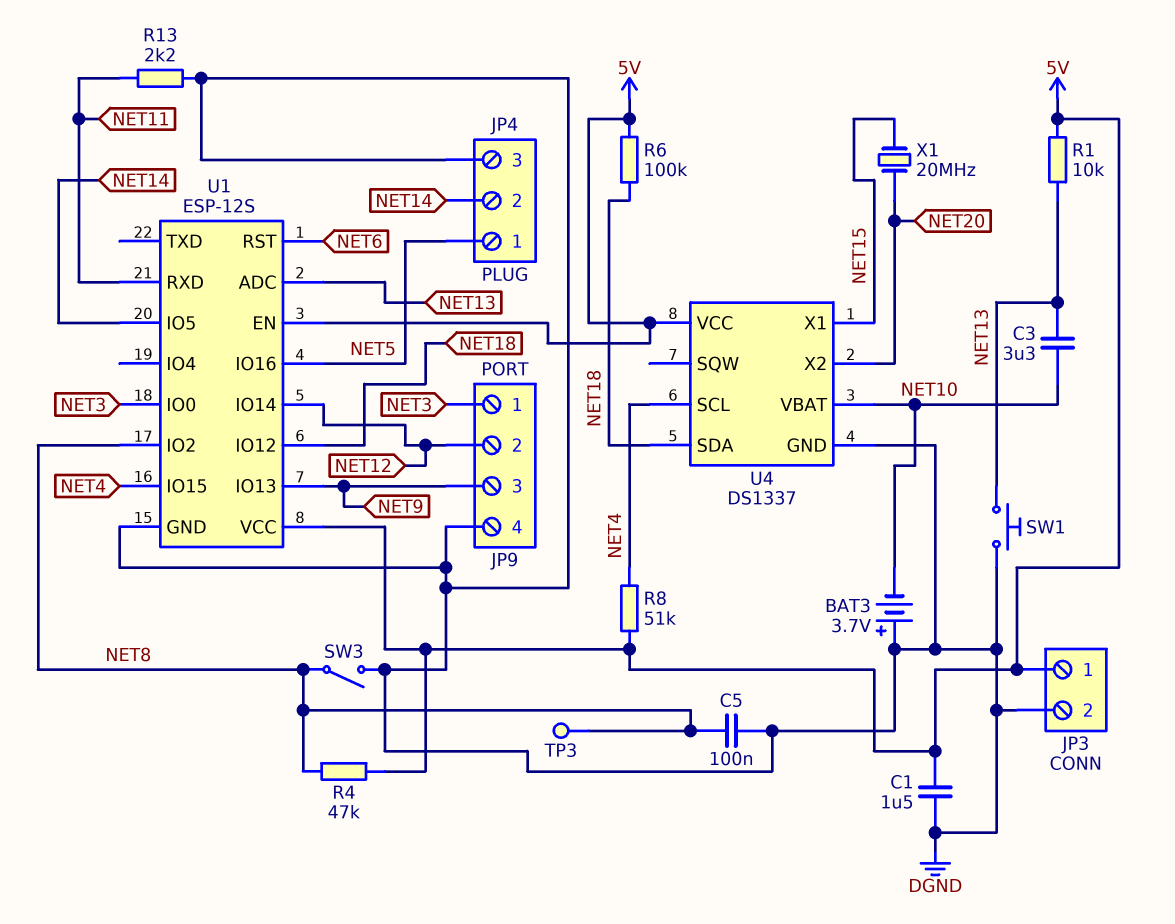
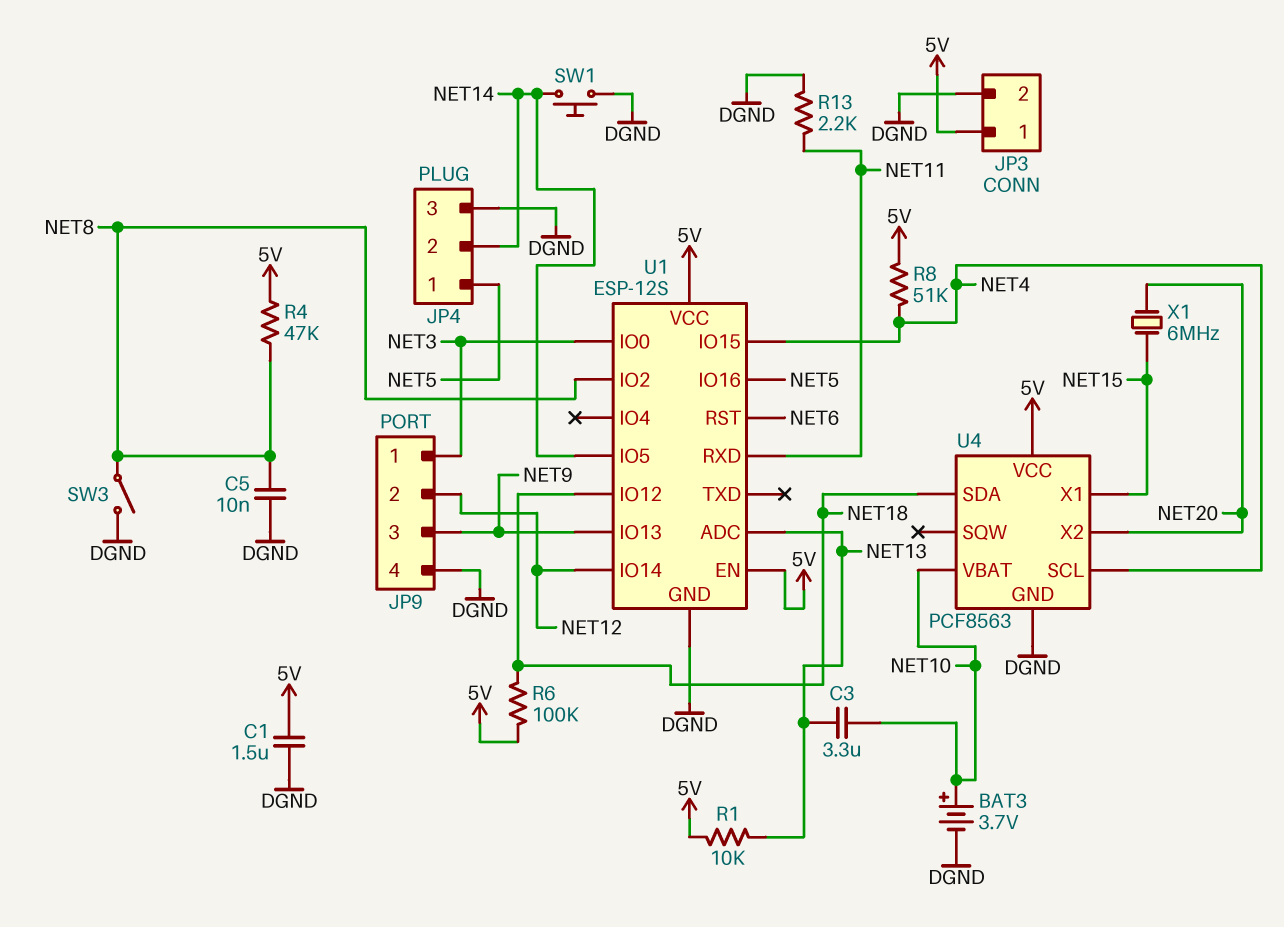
BAT3: 3.7V (plus DGND, minus NET10) -> 3.7V (plus NET10, minus DGND)
C5: 100nF (DGND, NET8) -> 10nF (DGND, NET8)
SW1: button (DGND, NET13) -> button (DGND, NET14)
TP3: test point (NET8) -> none
U4: DS1337 -> PCF8563
X1: 20MHz (NET15, NET20) -> 6MHz (NET15, NET20)

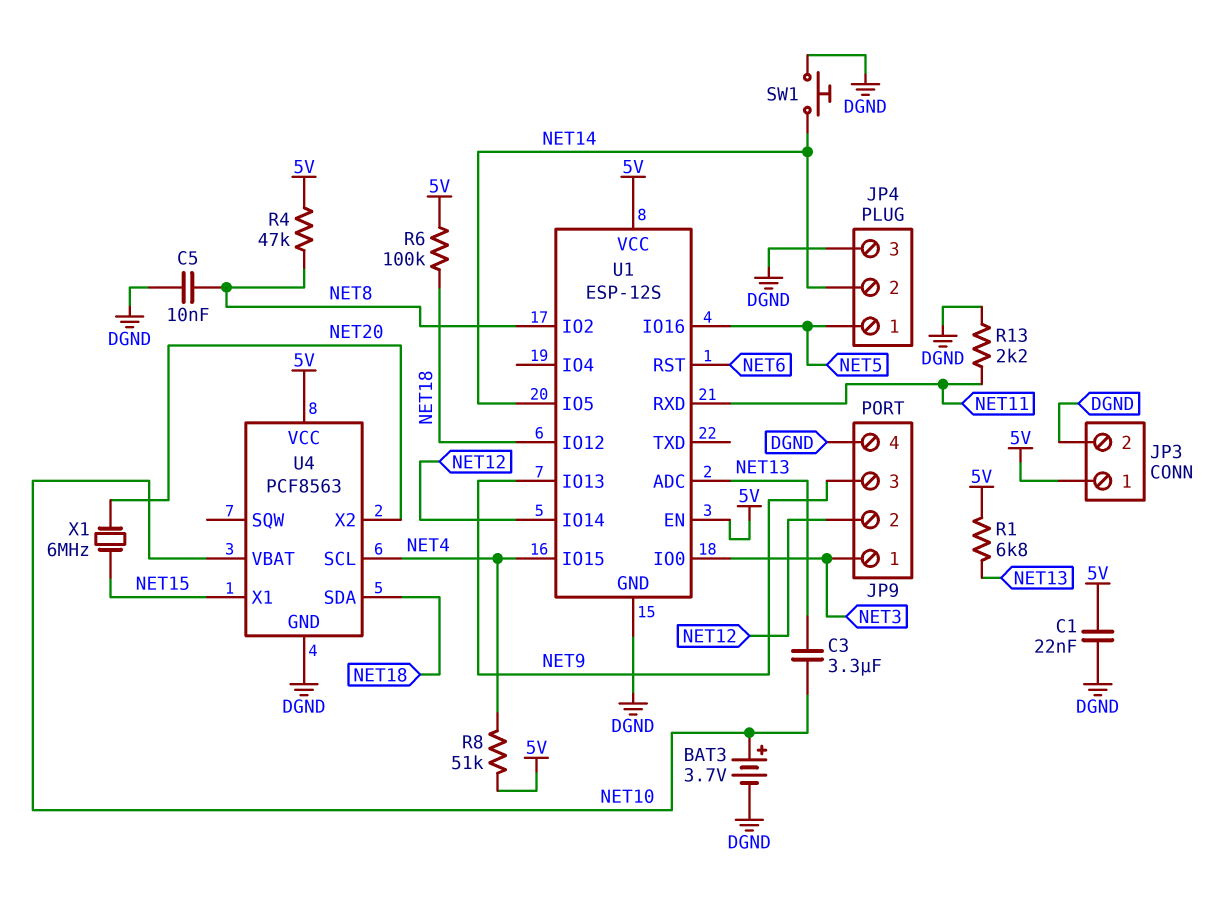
C1: 1.5uF (5V, DGND) -> 22nF (5V, DGND)
R1: 10k (5V, NET13) -> 6.8k (5V, NET13)
SW3: switch (DGND, NET8) -> none

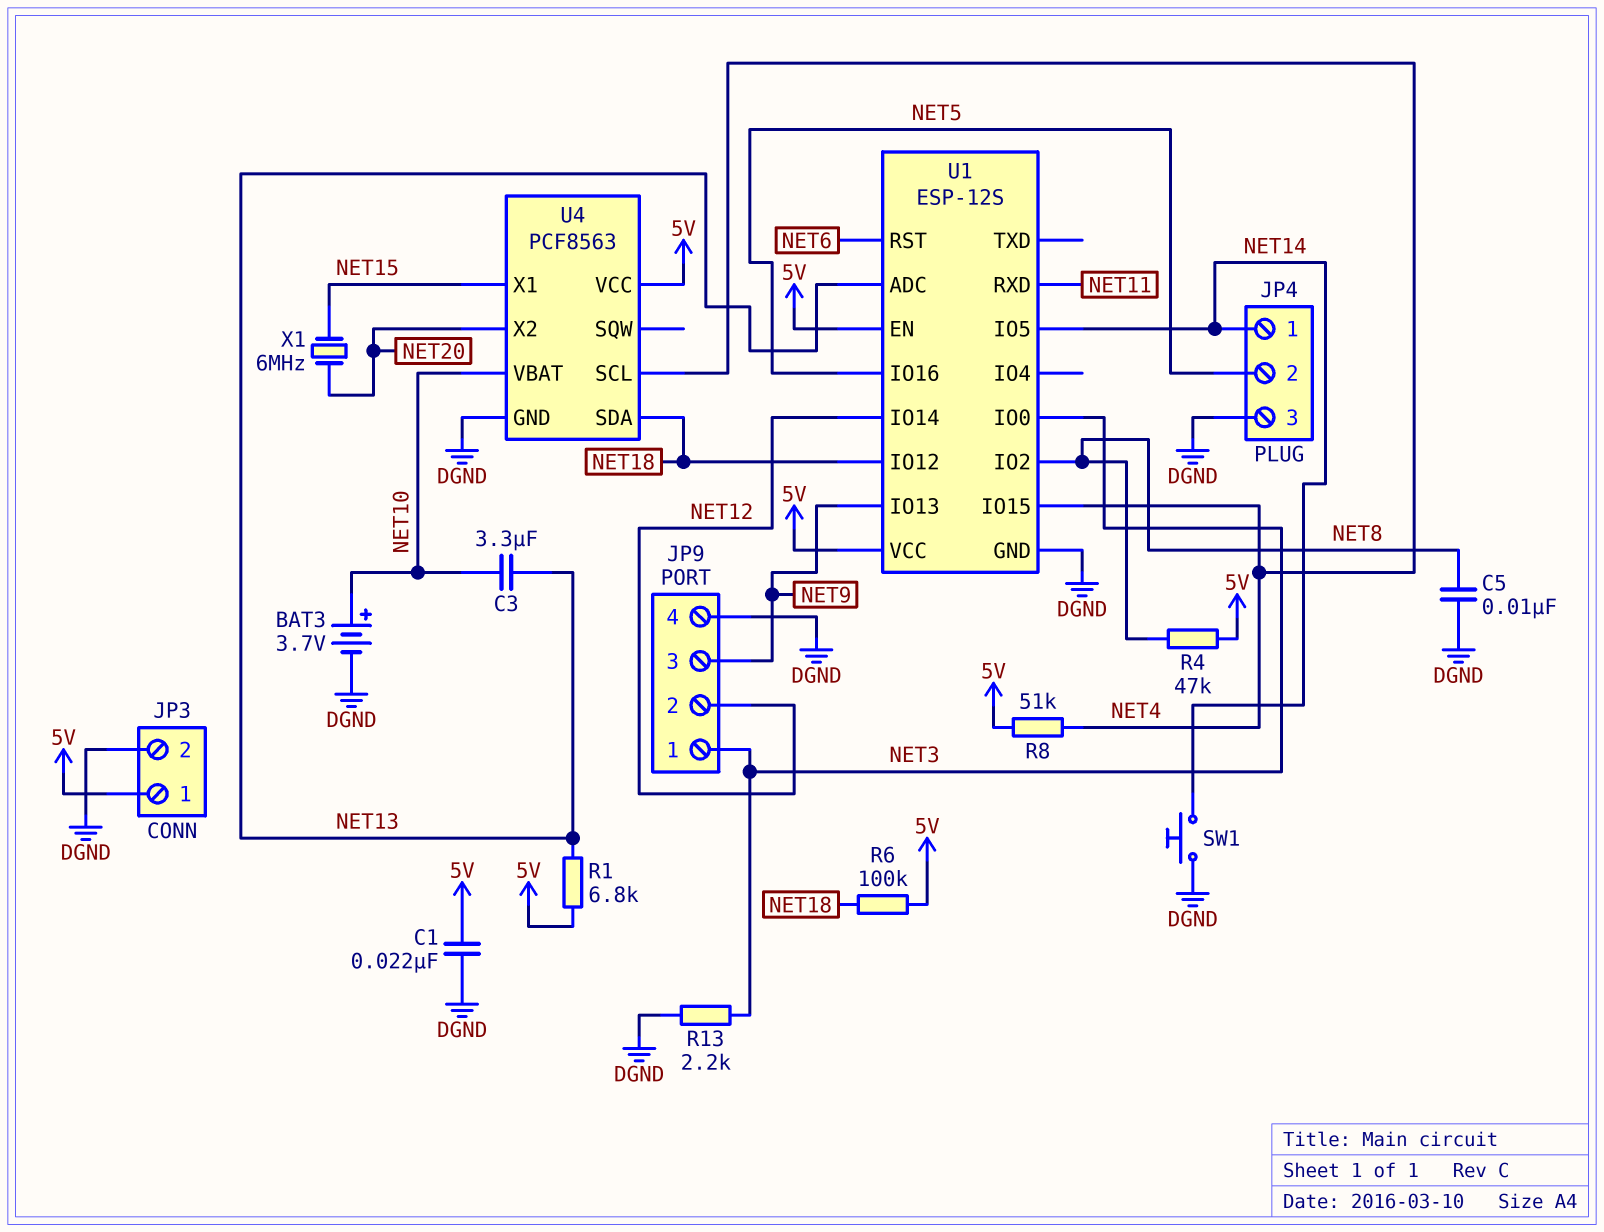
JP4 pin 1: NET5 -> NET14
JP4 pin 2: NET14 -> NET5
R13: 2.2k (DGND, NET11) -> 2.2k (DGND, NET3)

